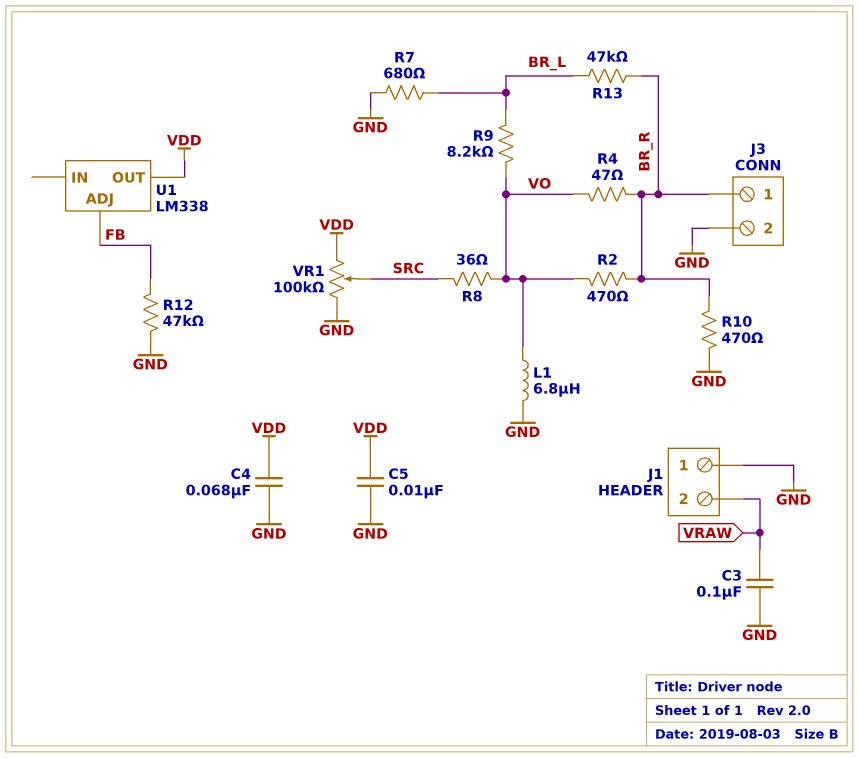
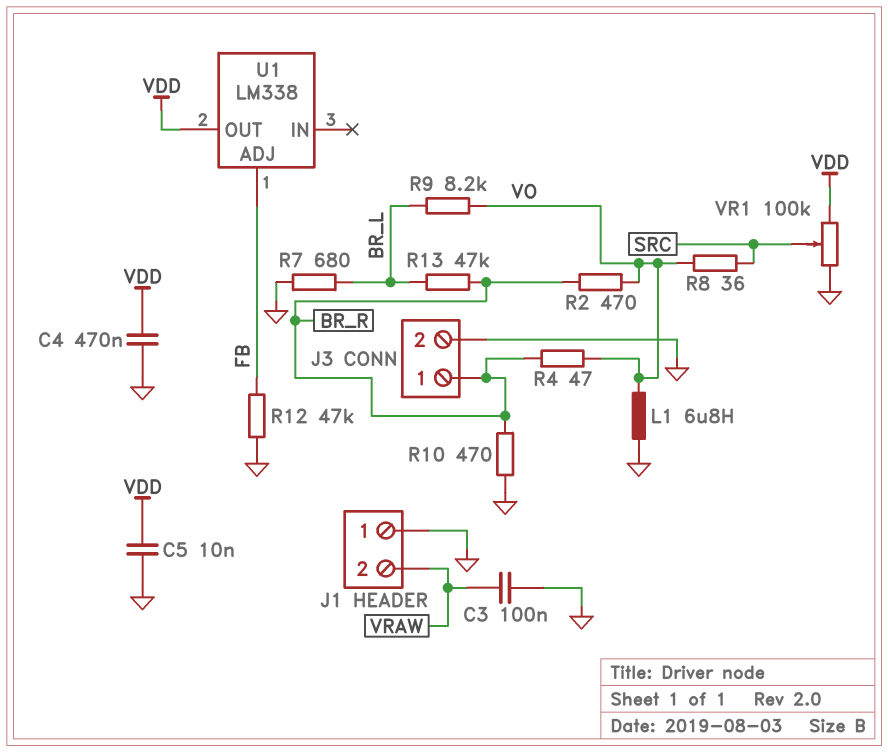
C4: 68nF (GND, VDD) -> 470nF (GND, VDD)

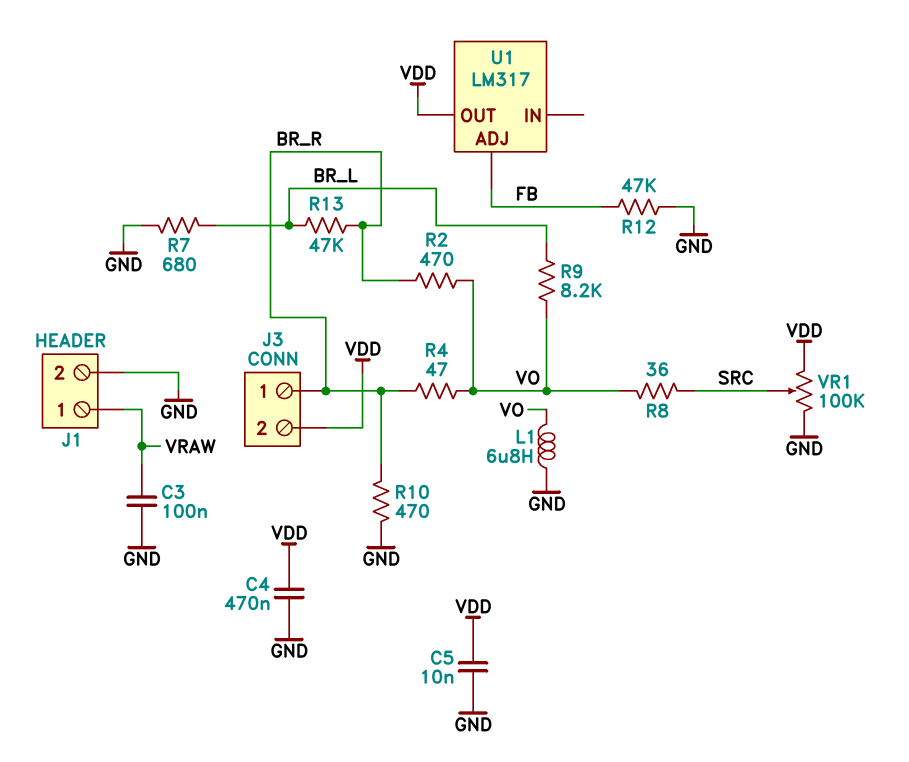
J1 pin 1: GND -> VRAW
J1 pin 2: VRAW -> GND
J3 pin 2: GND -> VDD
U1: LM338 -> LM317

